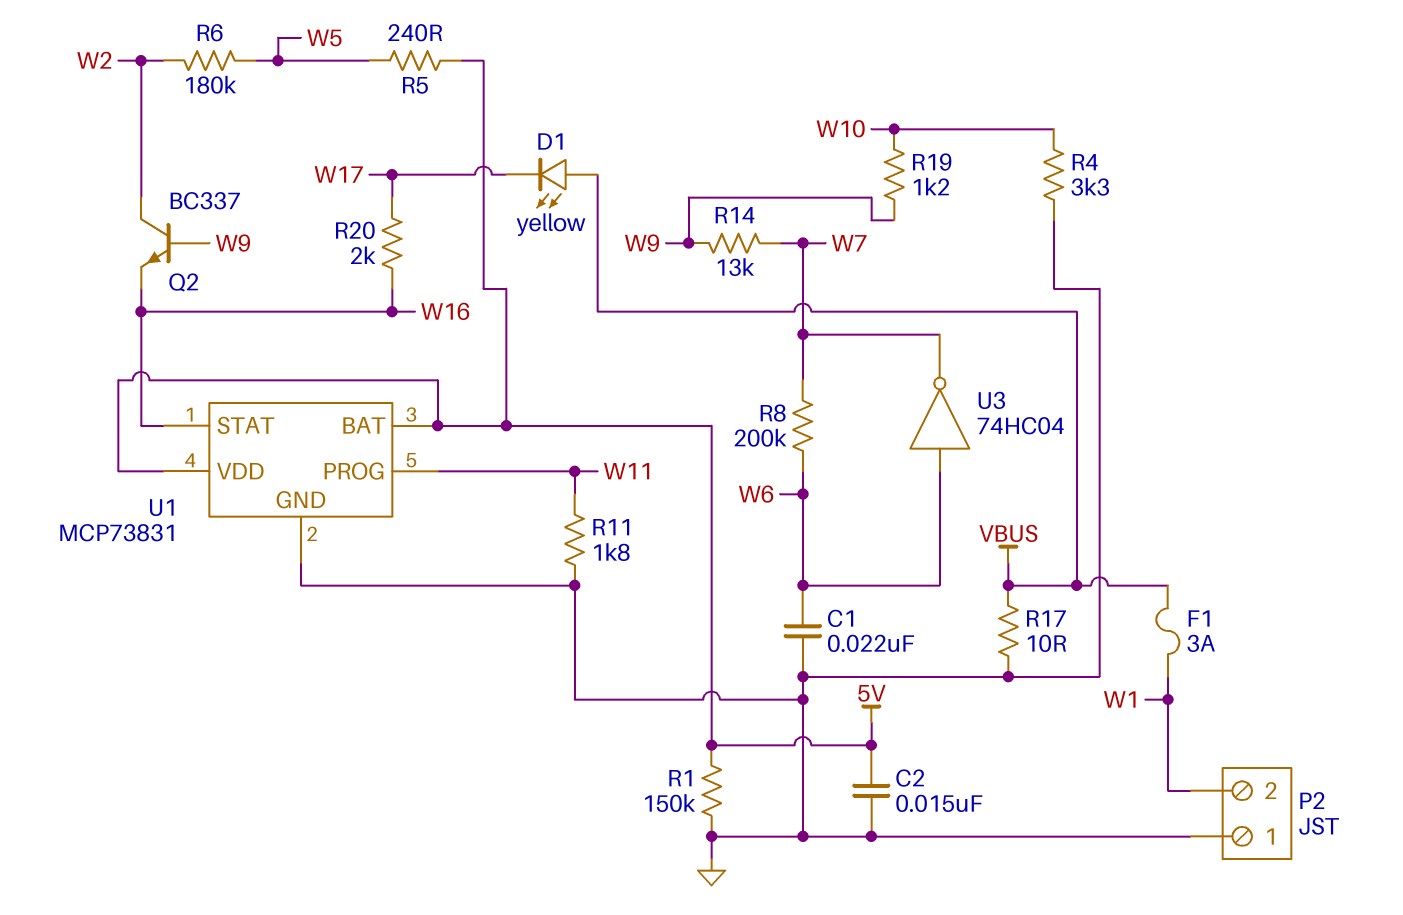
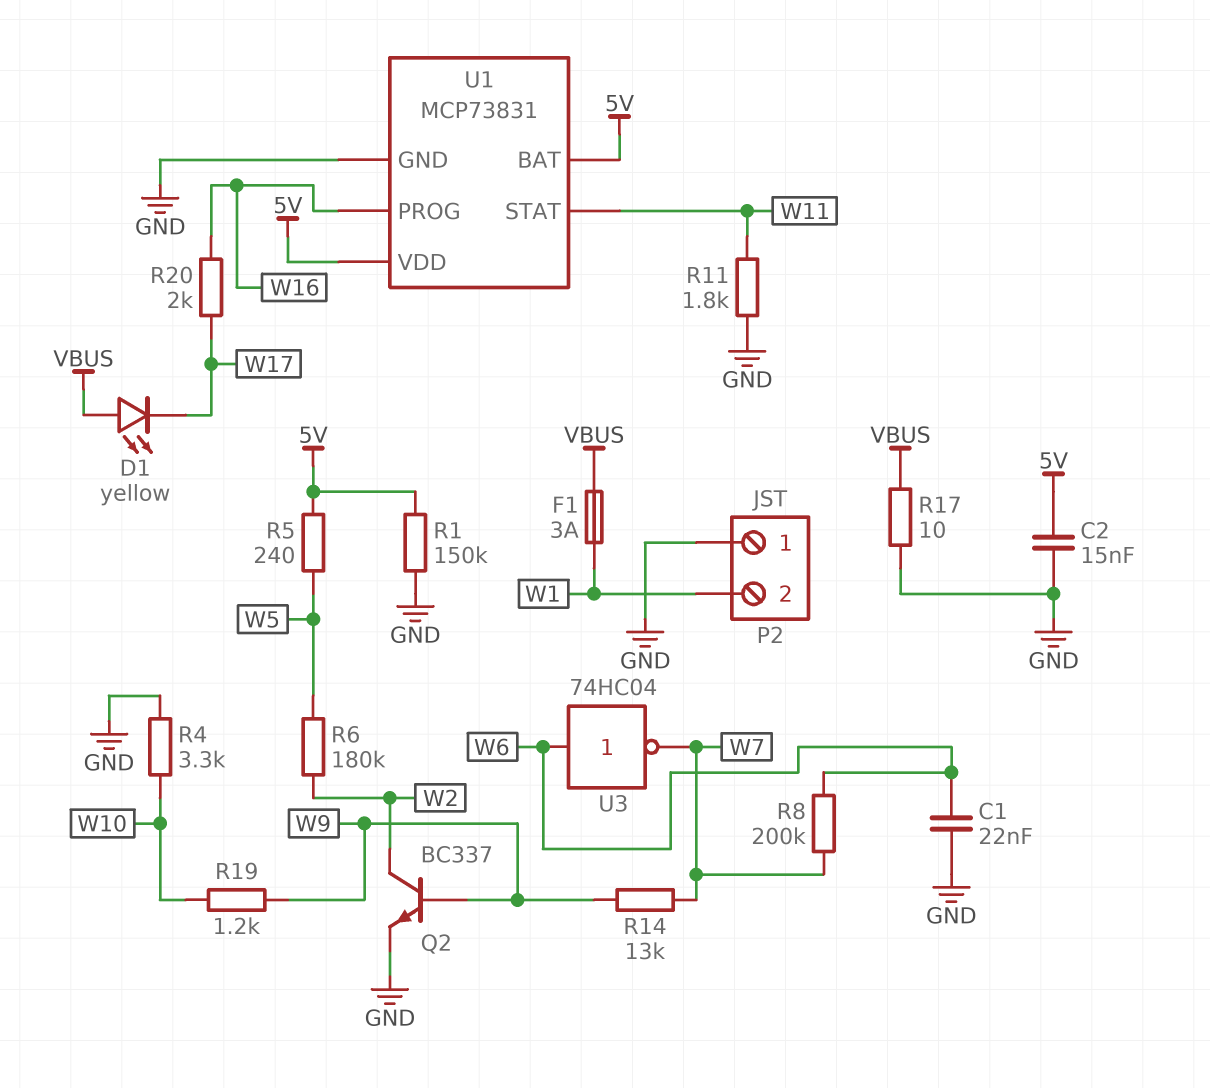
Q2: NPN BC337 (B W9, C W2, E W16) -> NPN BC337 (B W9, C W2, E GND)
U1 pin PROG: W11 -> W16
U1 pin STAT: W16 -> W11

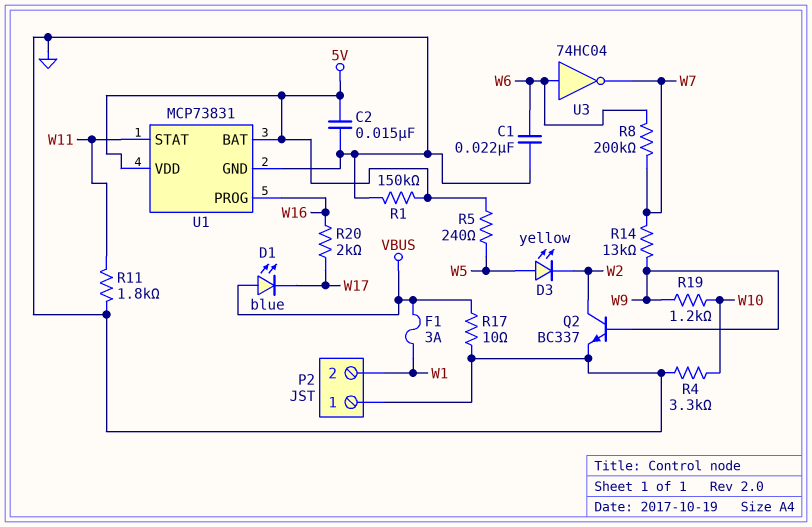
D1: LED yellow (A VBUS, K W17) -> LED blue (A VBUS, K W17)
D3: none -> LED yellow (A W5, K W2)
R6: 180k (W2, W5) -> none

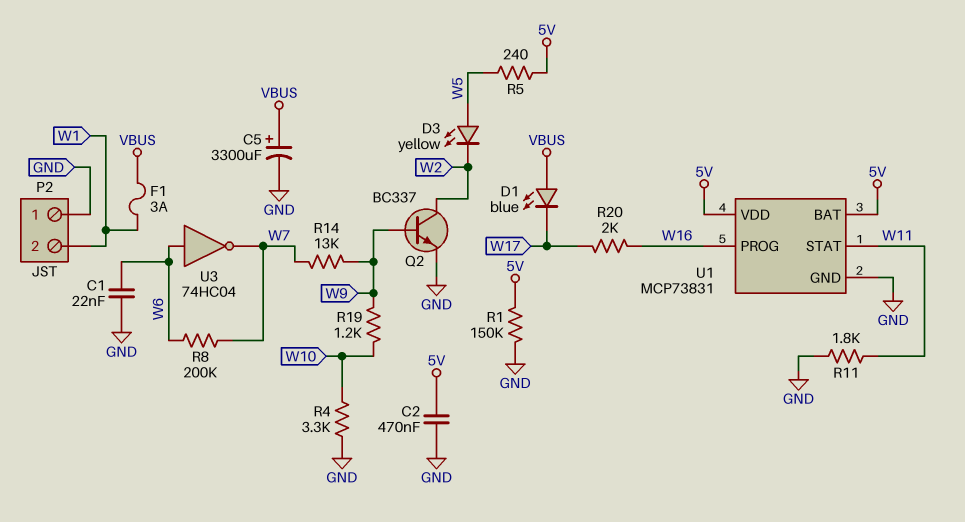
C2: 15nF (5V, GND) -> 470nF (5V, GND)
C5: none -> 3300uF (plus VBUS, minus GND)
R17: 10 (GND, VBUS) -> none

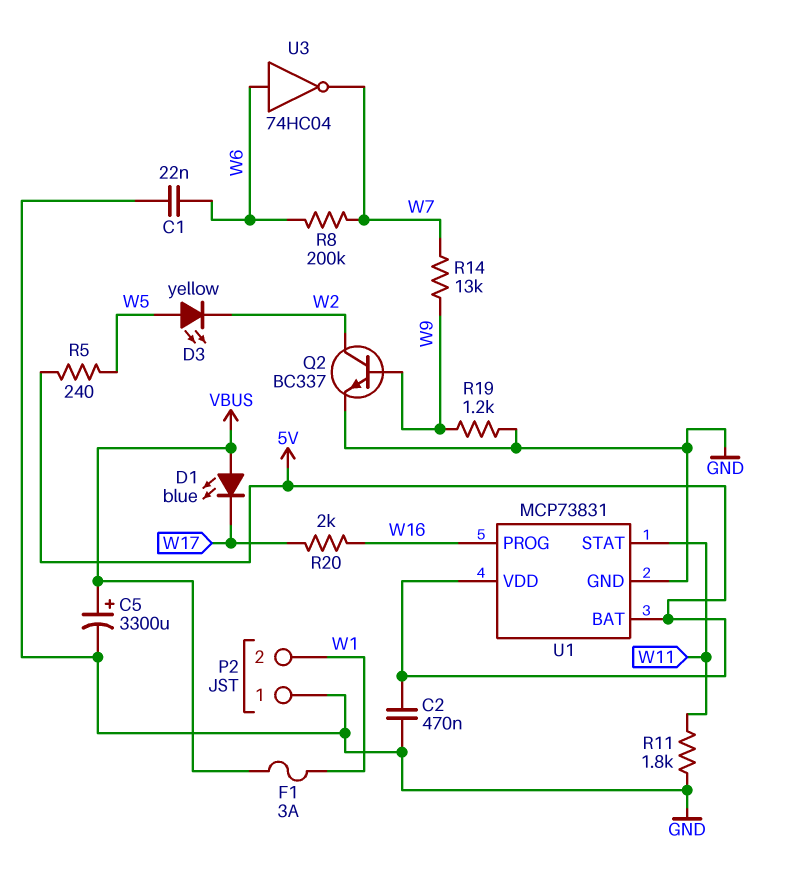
R1: 150k (5V, GND) -> none
R4: 3.3k (GND, W10) -> none
R19: 1.2k (W9, W10) -> 1.2k (GND, W9)

